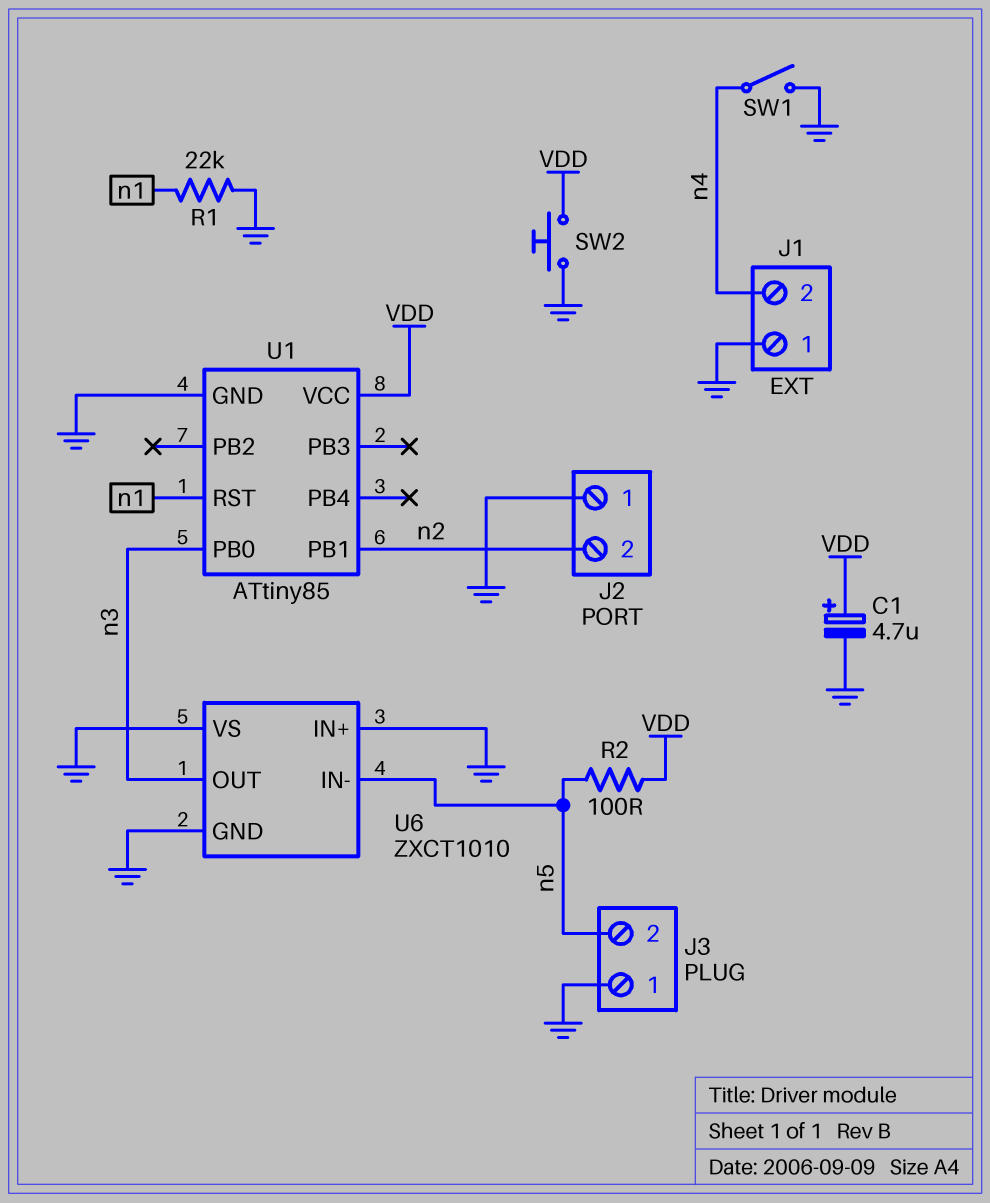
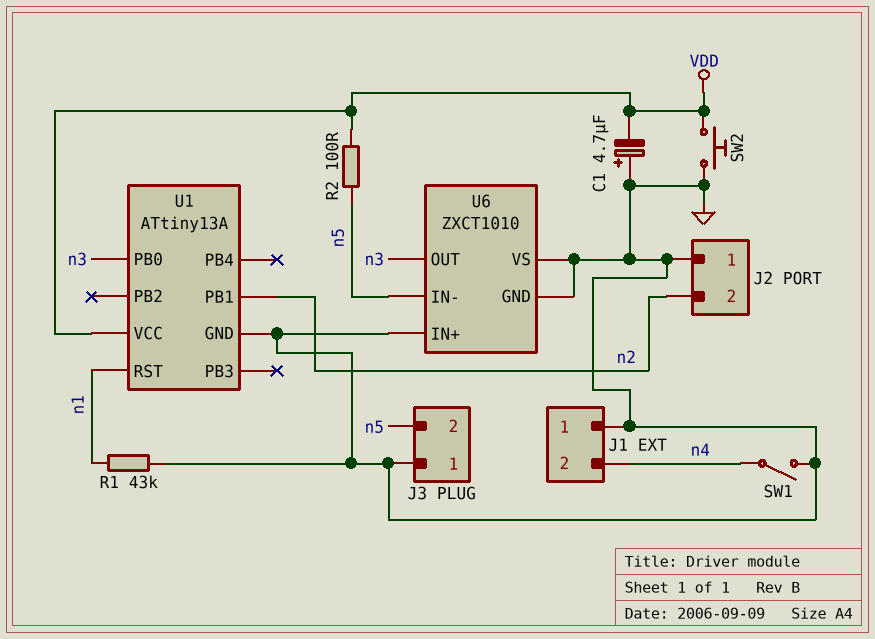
C1: 4.7uF (plus VDD, minus GND) -> 4.7uF (plus GND, minus VDD)
R1: 22k (GND, n1) -> 43k (GND, n1)
U1: ATtiny85 -> ATtiny13A

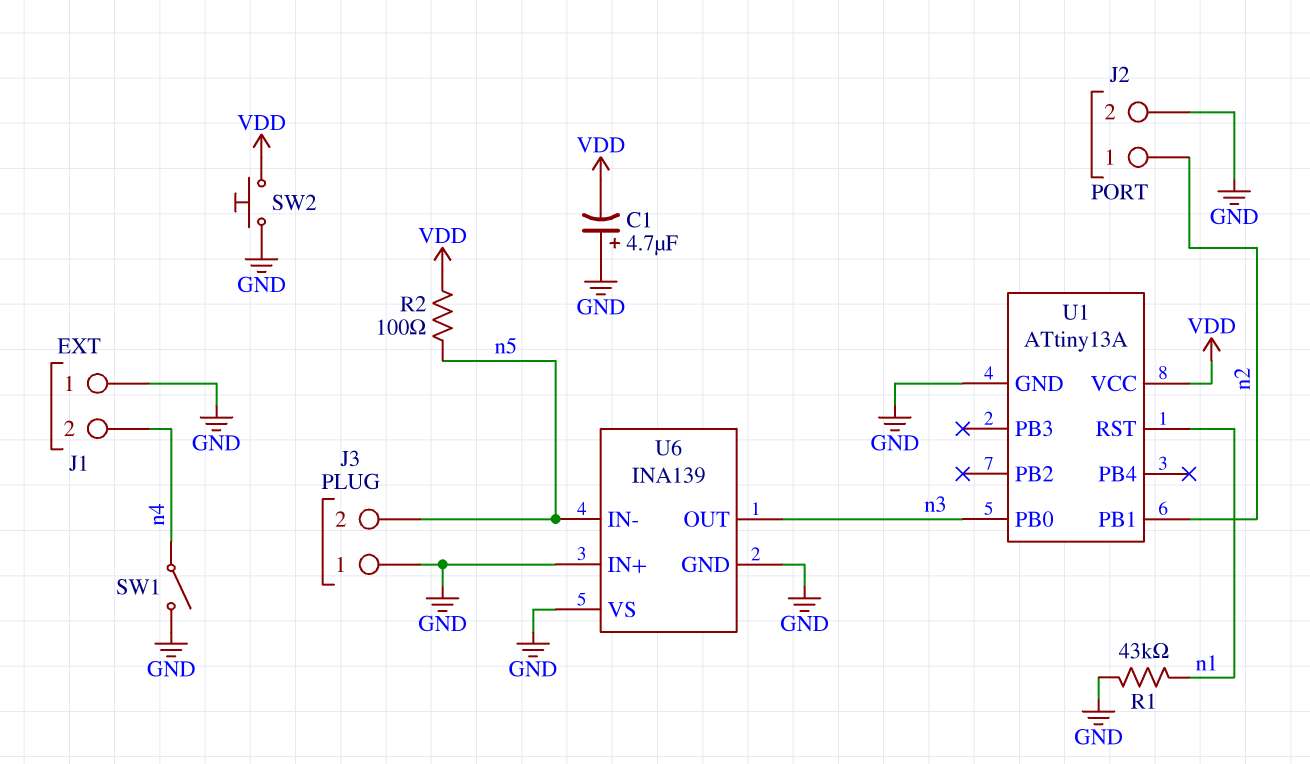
J2 pin 1: GND -> n2
J2 pin 2: n2 -> GND
U6: ZXCT1010 -> INA139

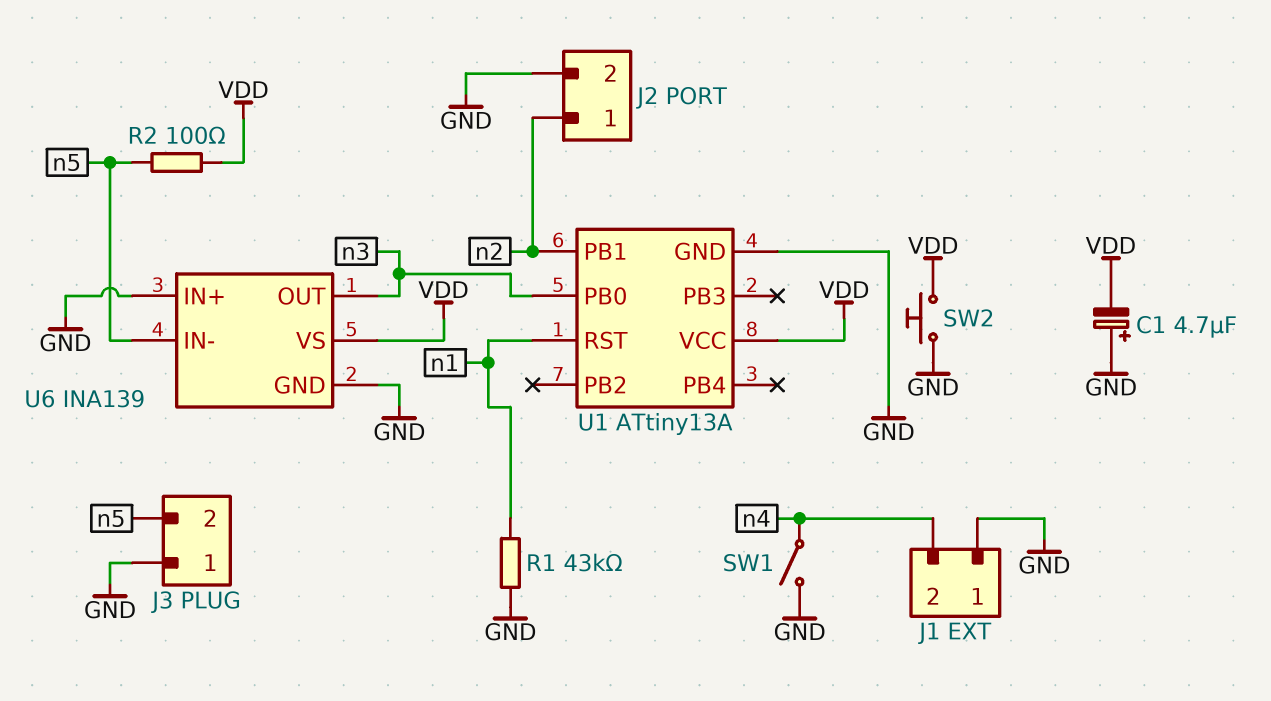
U6 pin VS: GND -> VDD

